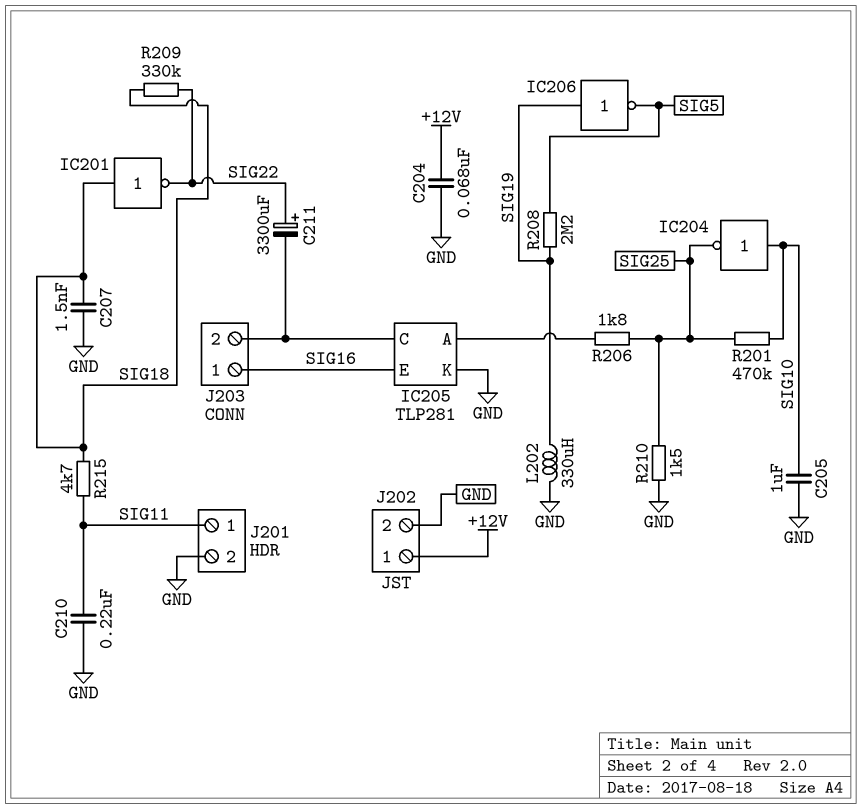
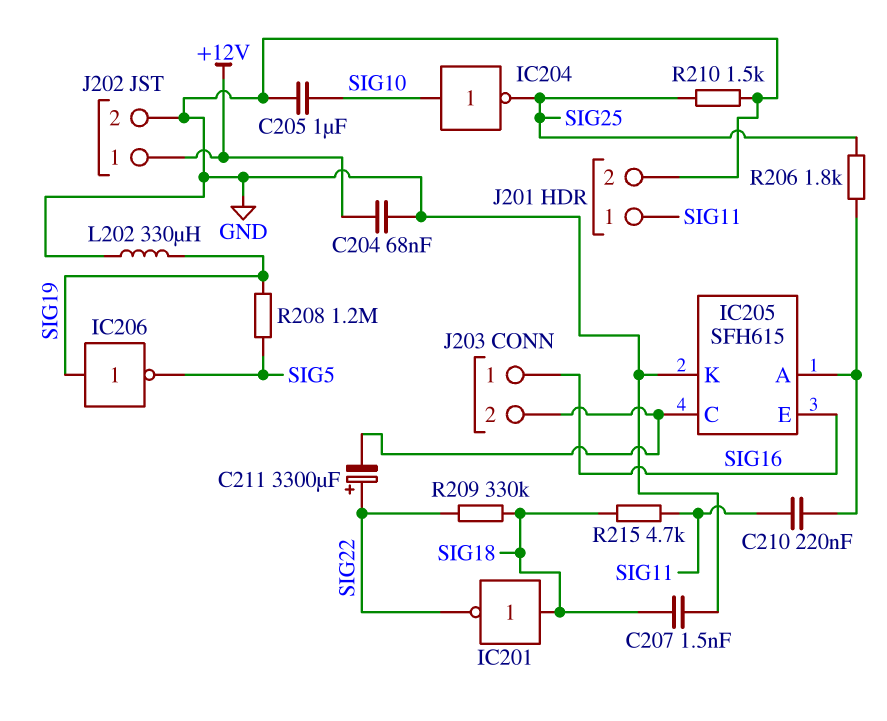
C210: 220nF (GND, SIG11) -> 220nF (IC205/A, SIG11)
IC205: TLP281 -> SFH615
R201: 470k (SIG10, SIG25) -> none
R208: 2.2M (SIG5, SIG19) -> 1.2M (SIG5, SIG19)

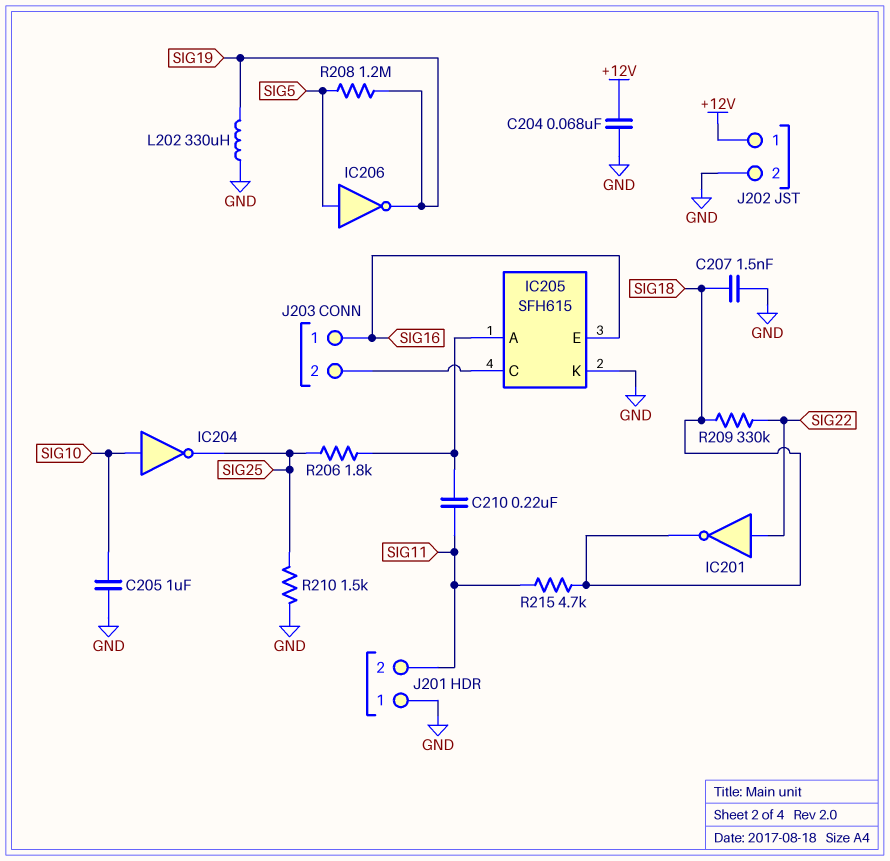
C211: 3300uF (plus SIG22, minus IC205/C) -> none
IC201: NOT (in SIG18, out SIG22) -> NOT (in SIG22, out SIG18)
IC206: NOT (in SIG19, out SIG5) -> NOT (in SIG5, out SIG19)
J201 pin 1: SIG11 -> GND
J201 pin 2: GND -> SIG11

